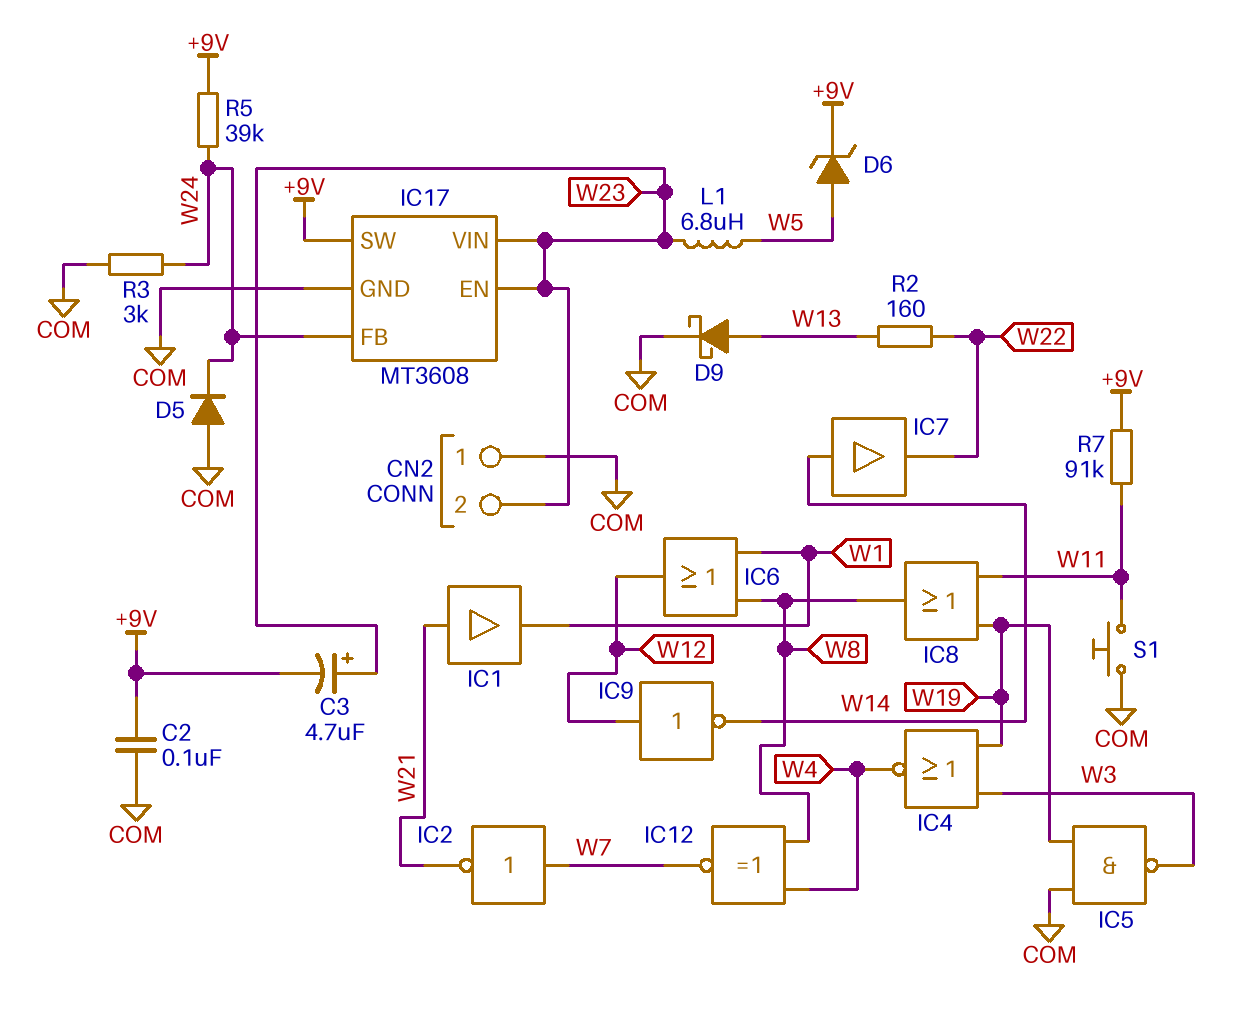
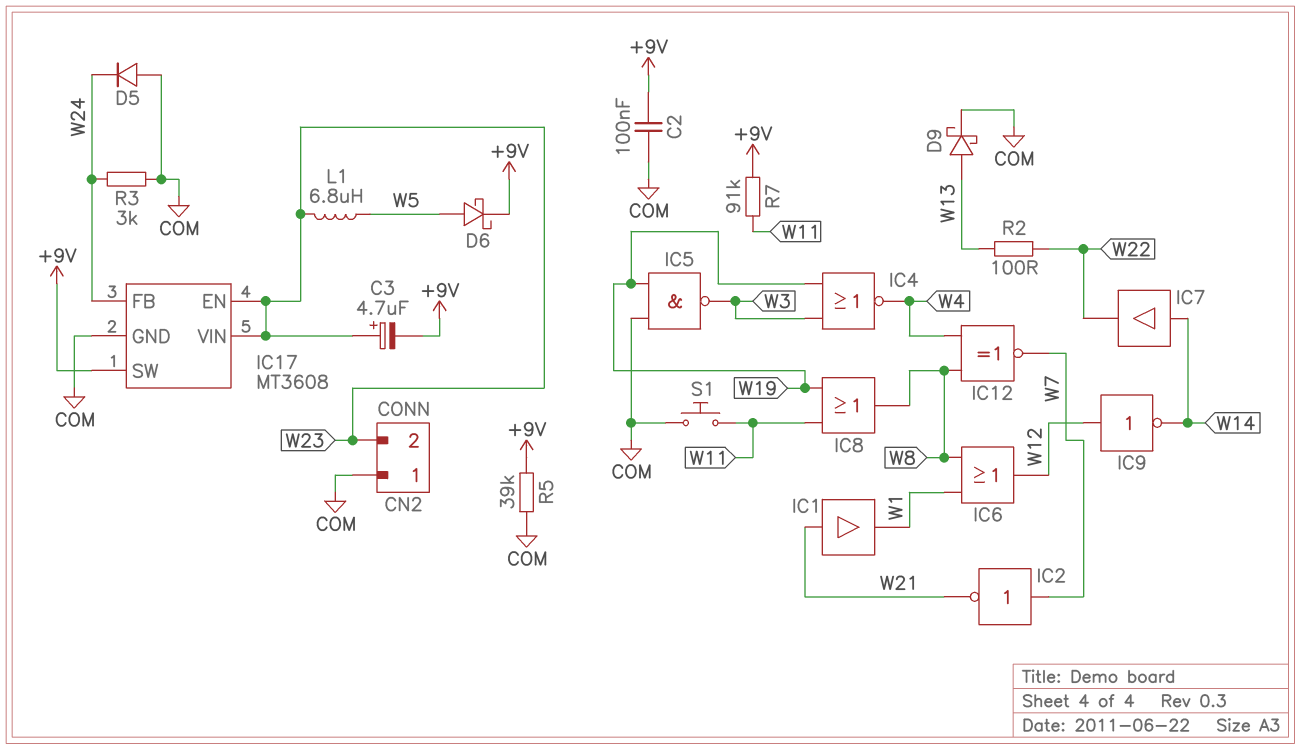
D6: zener (A W5, K +9V) -> schottky (A W5, K +9V)
R2: 160 (W13, W22) -> 100 (W13, W22)
R5: 39k (+9V, W24) -> 39k (+9V, COM)

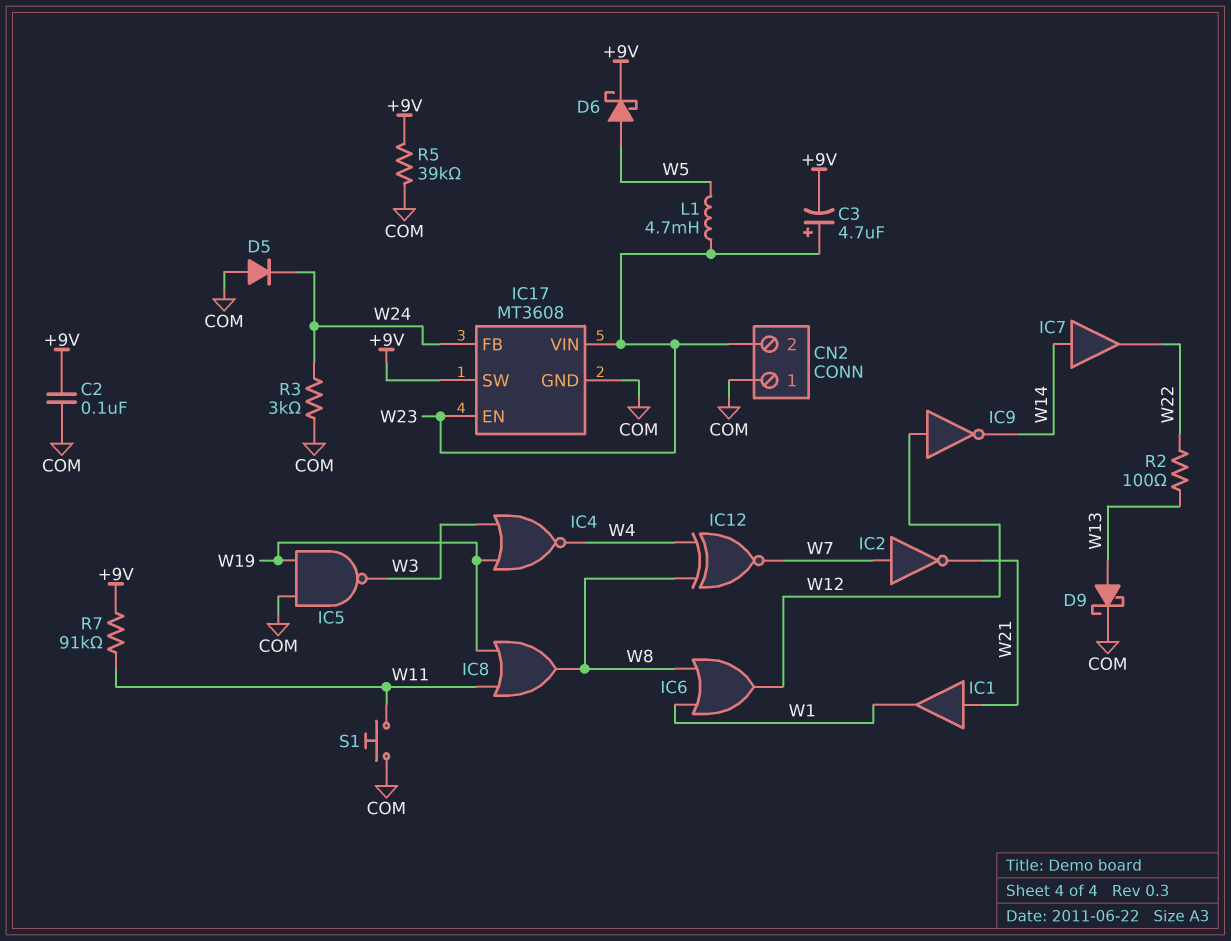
L1: 6.8uH (W5, W23) -> 4.7mH (W5, W23)

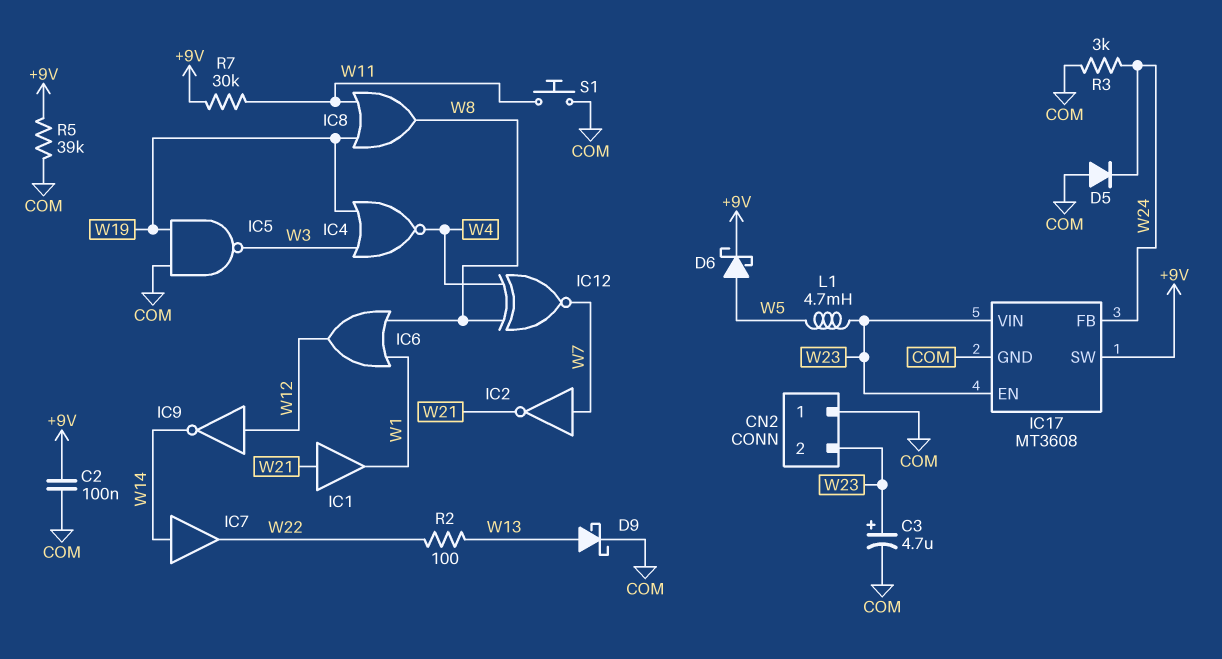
C3: 4.7uF (plus W23, minus +9V) -> 4.7uF (plus W23, minus COM)
R7: 91k (+9V, W11) -> 30k (+9V, W11)

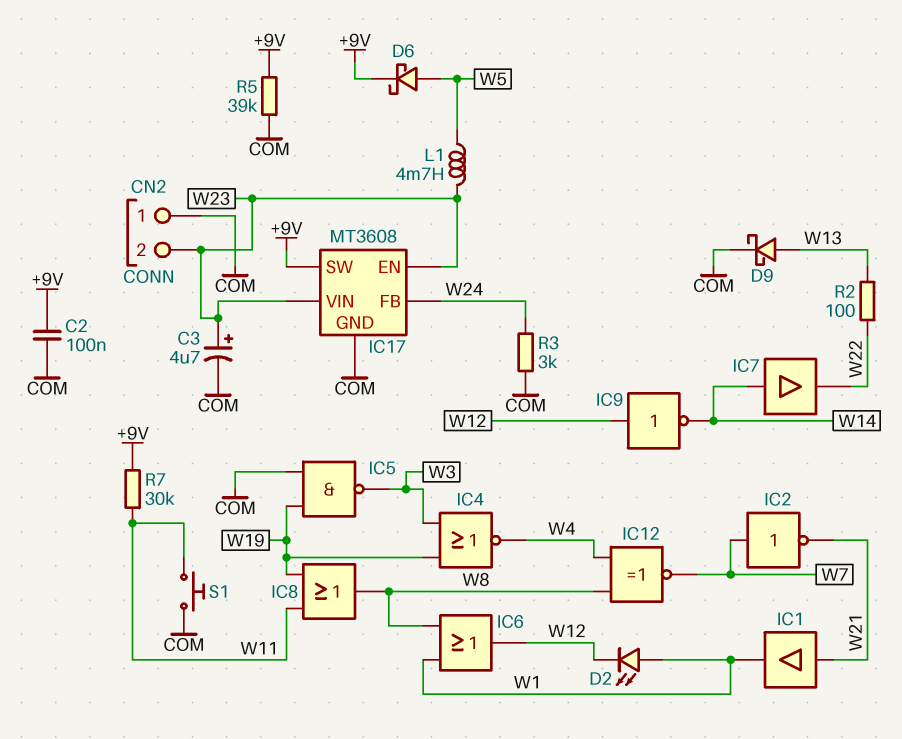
D2: none -> LED (A W1, K W12)
D5: diode (A COM, K W24) -> none

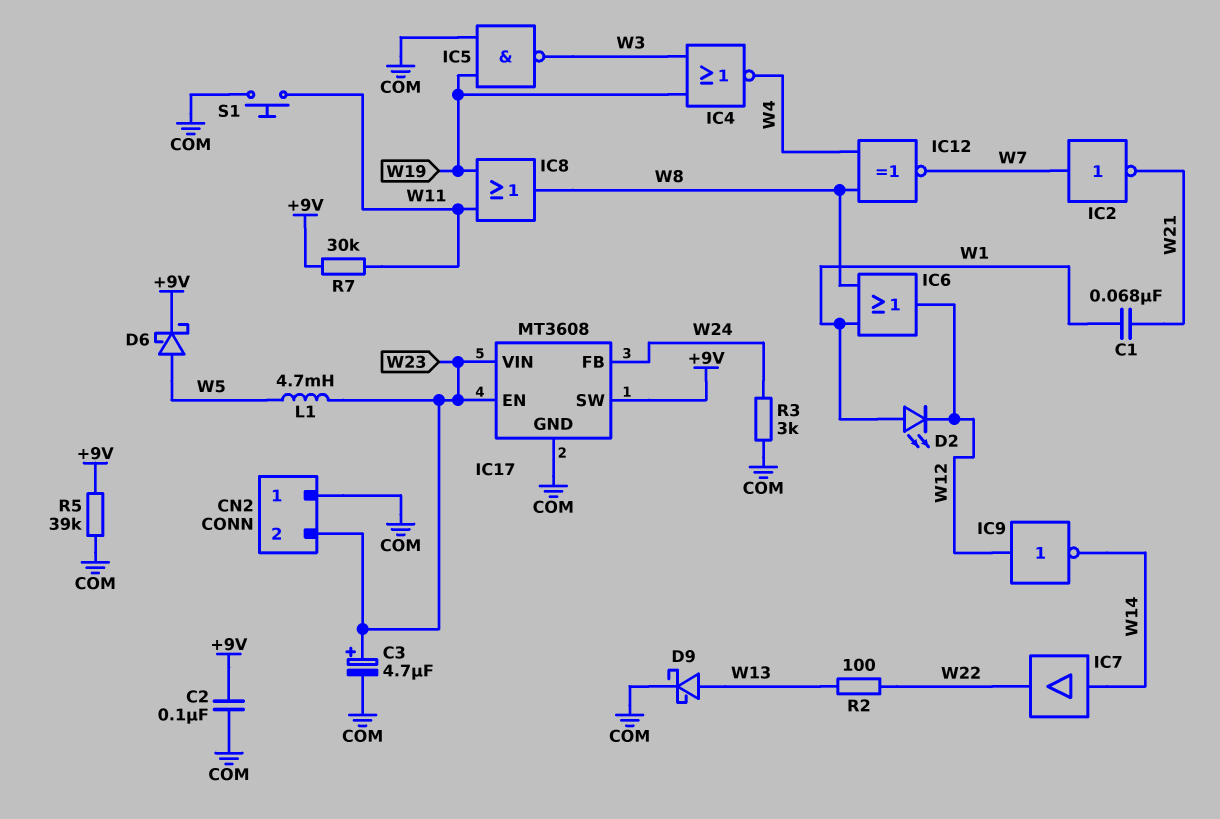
C1: none -> 68nF (W1, W21)
IC1: buffer (in W21, out W1) -> none

